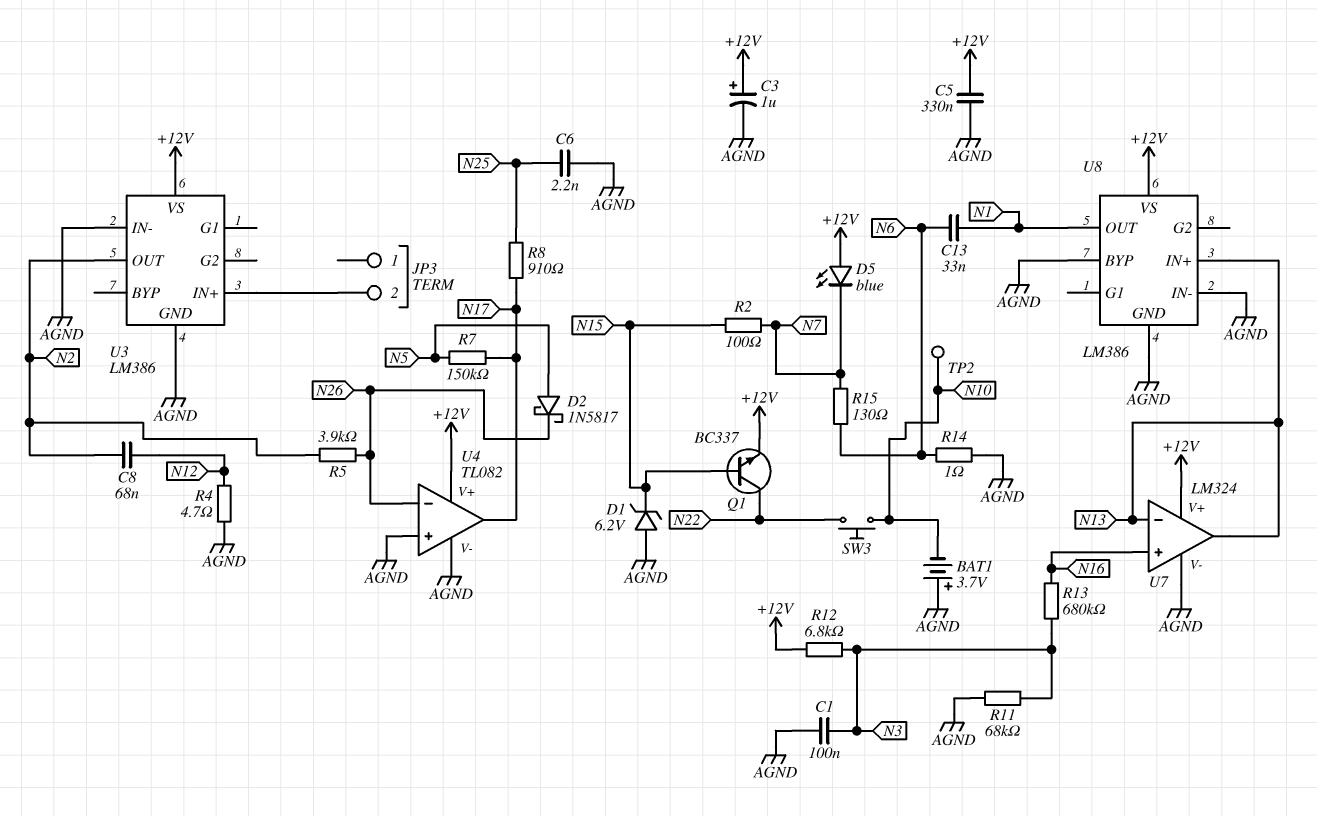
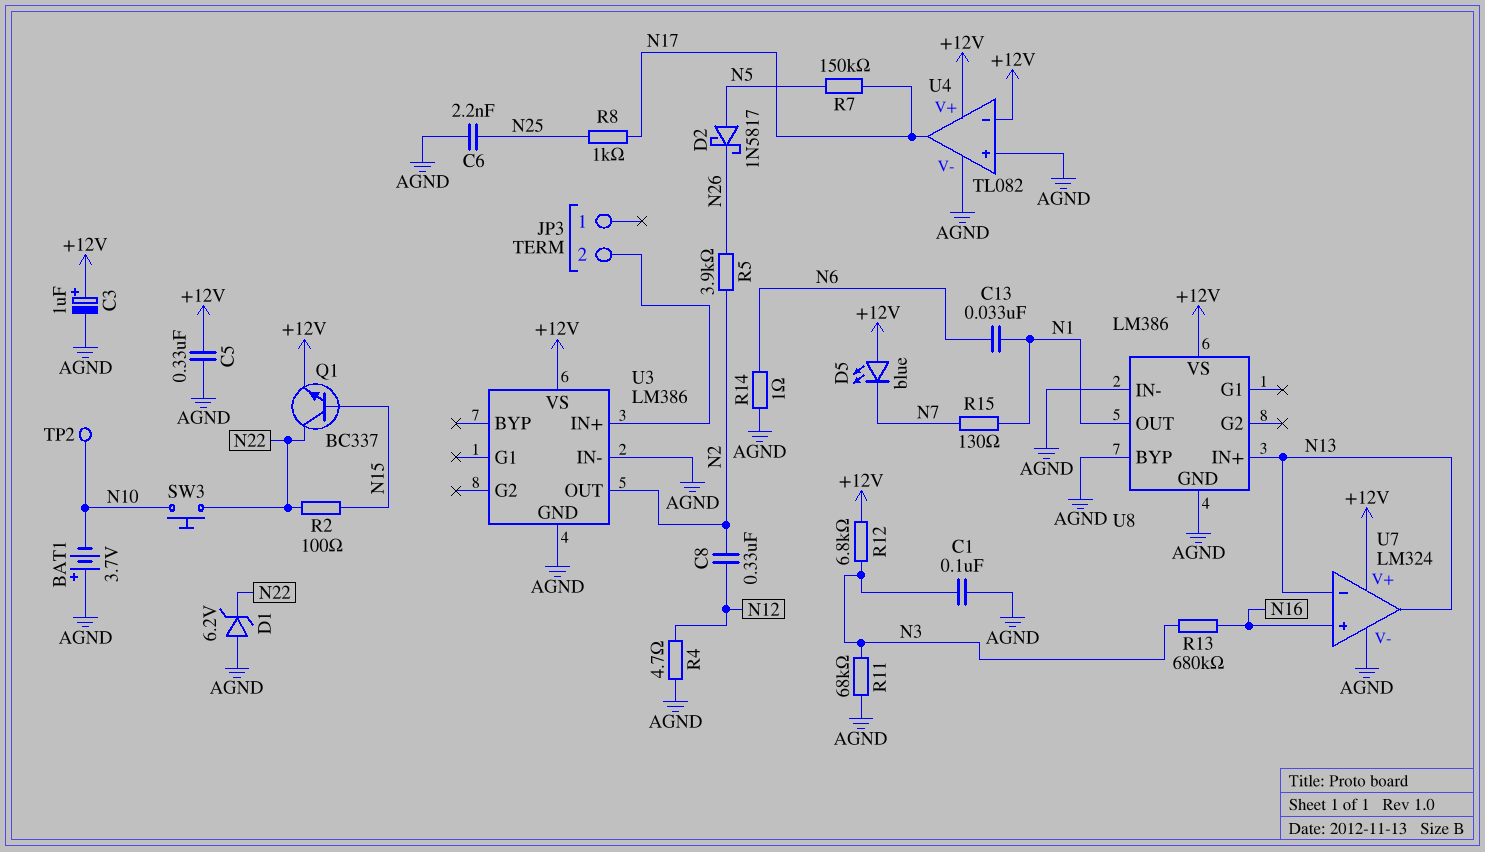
C8: 68nF (N2, N12) -> 330nF (N2, N12)
D1: zener 6.2V (A AGND, K N15) -> zener 6.2V (A AGND, K N22)
R2: 100 (N7, N15) -> 100 (N15, N22)
R8: 910 (N17, N25) -> 1k (N17, N25)
R15: 130 (N6, N7) -> 130 (N1, N7)
U4 pin in-: N26 -> +12V

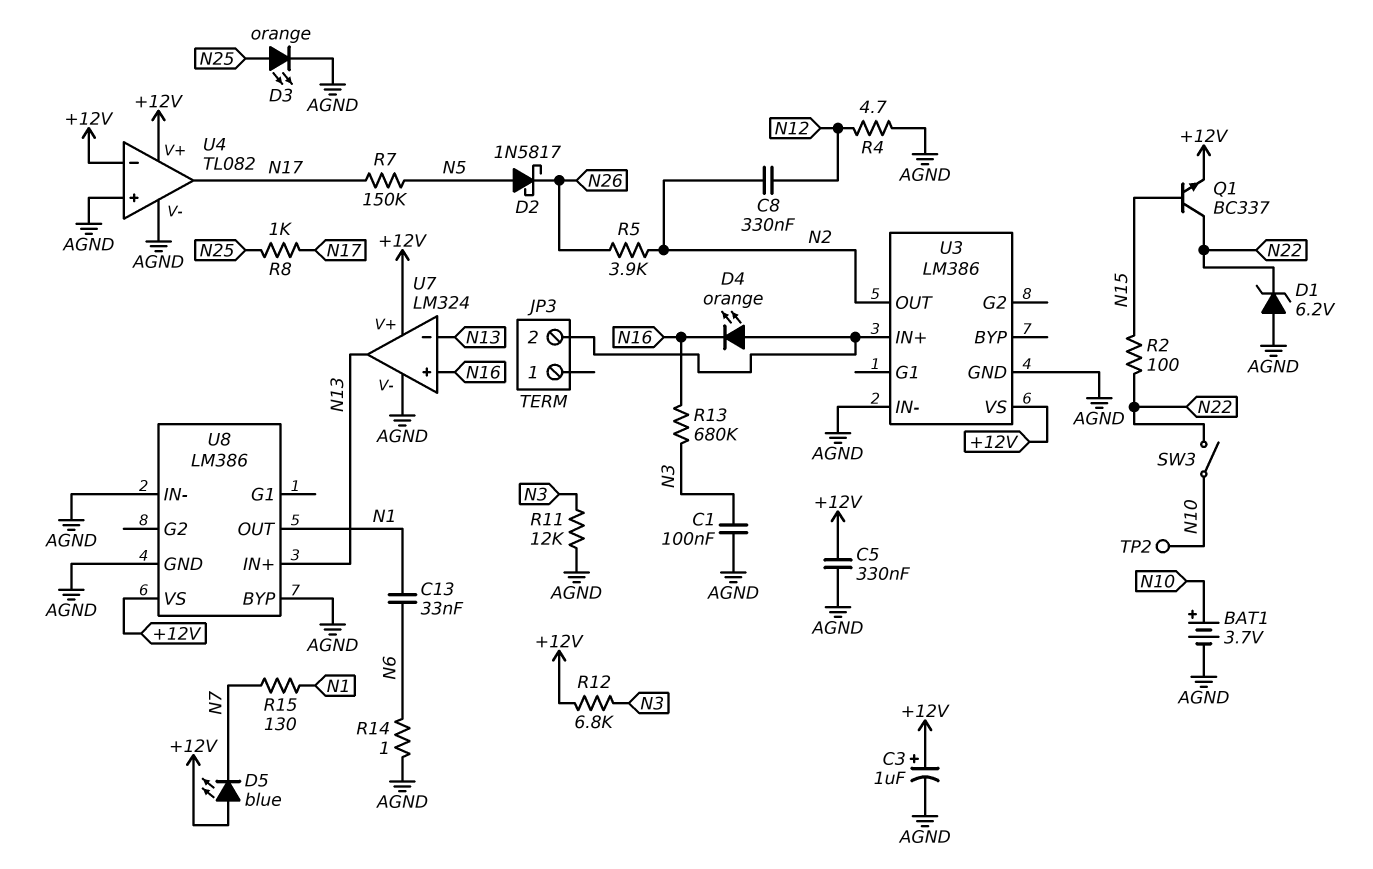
BAT1: 3.7V (plus AGND, minus N10) -> 3.7V (plus N10, minus AGND)
C6: 2.2nF (AGND, N25) -> none
D3: none -> LED orange (A N25, K AGND)
D4: none -> LED orange (A JP3/2, K N16)
R11: 68k (AGND, N3) -> 12k (AGND, N3)
SW3: button (N10, N22) -> switch (N10, N22)

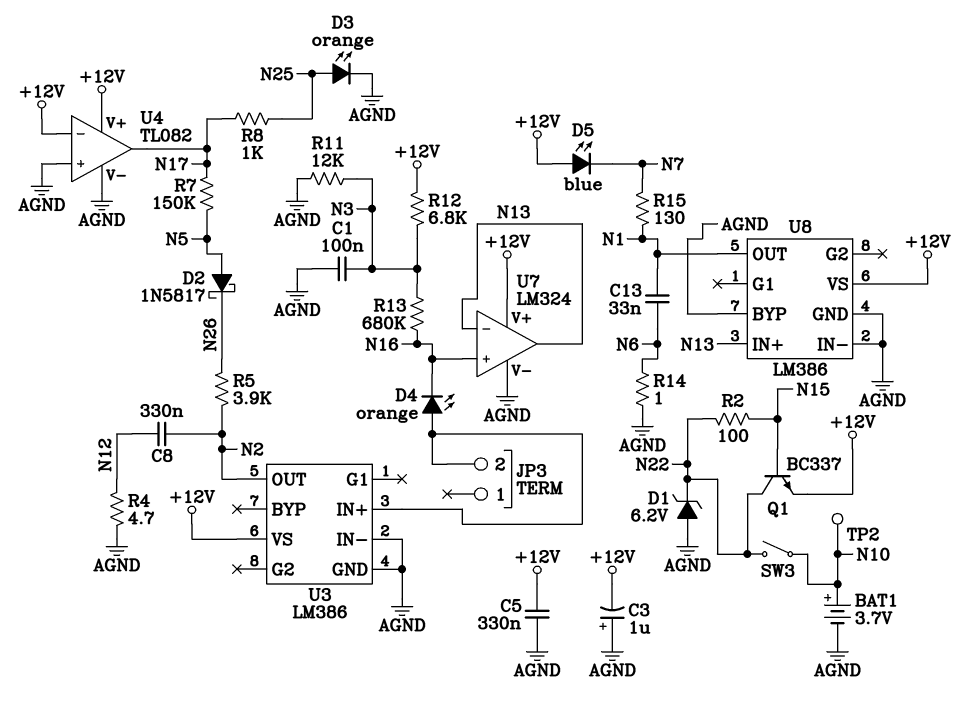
C3: 1uF (plus +12V, minus AGND) -> 1uF (plus AGND, minus +12V)

